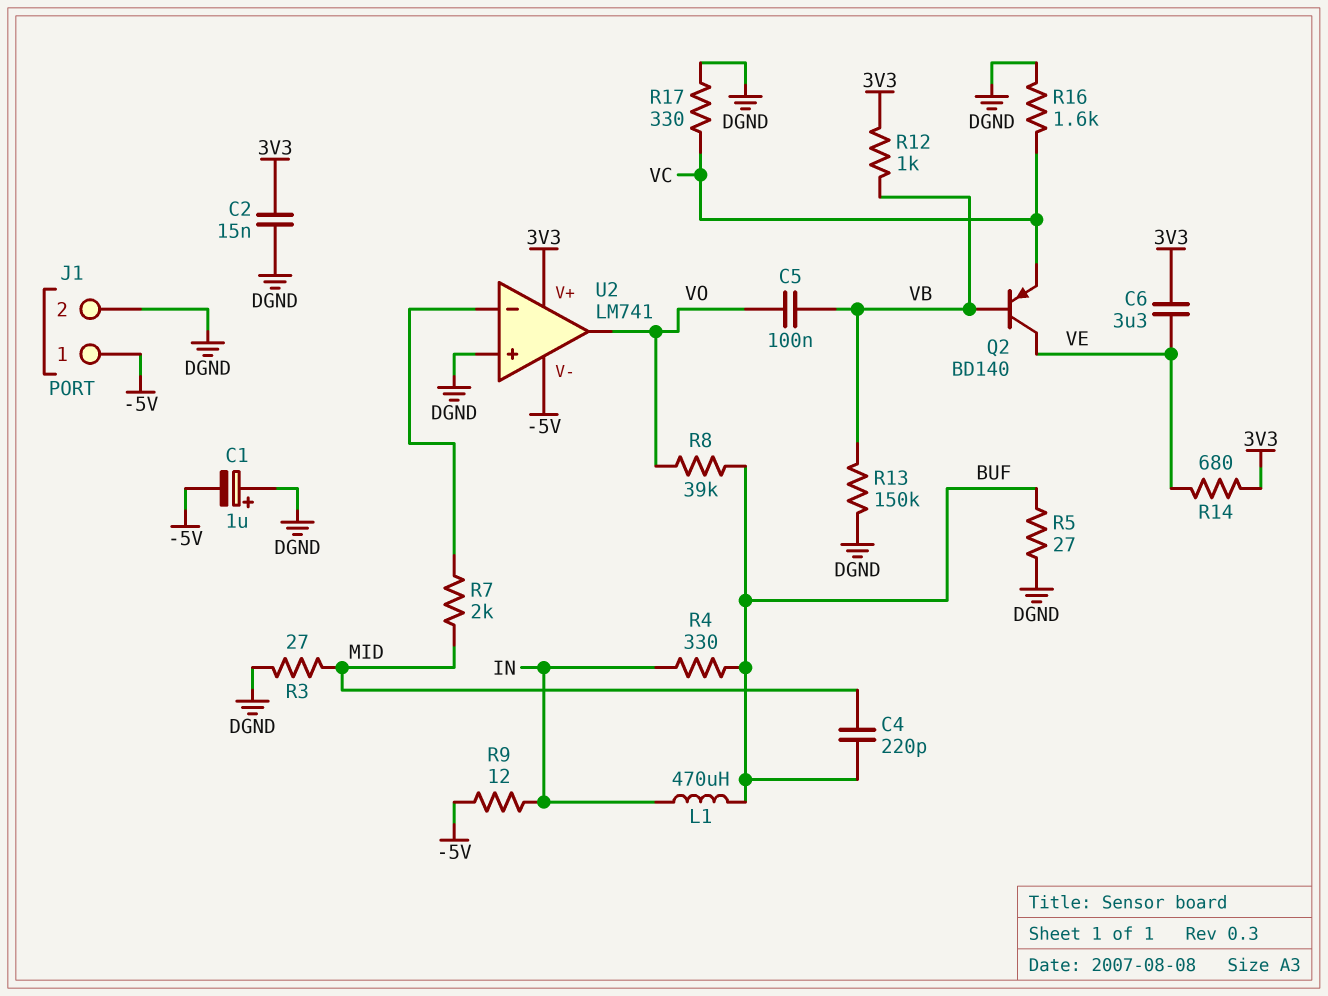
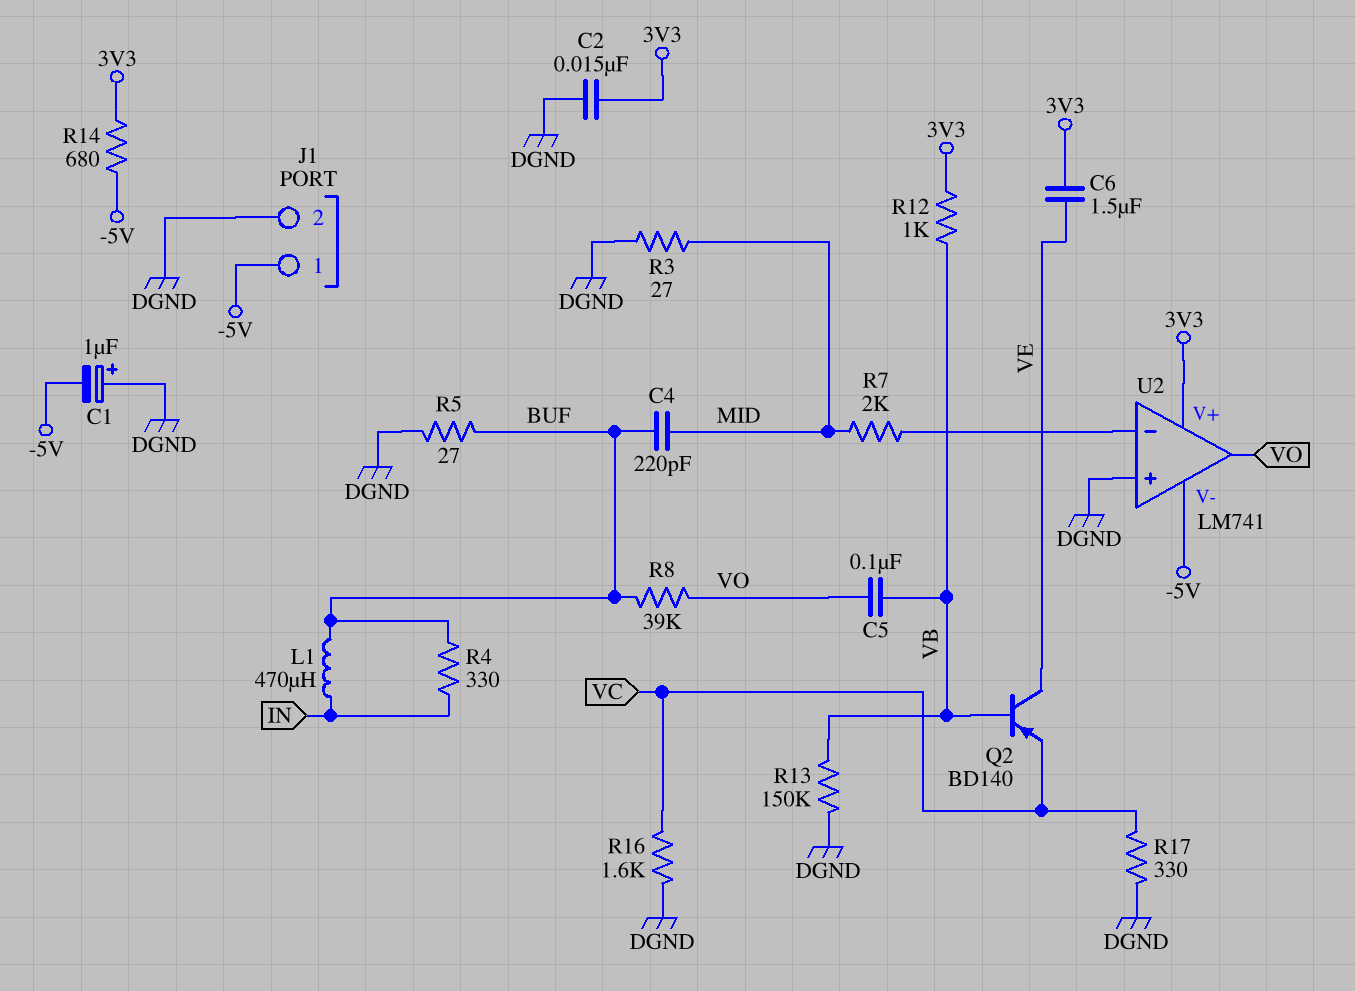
C6: 3.3uF (3V3, VE) -> 1.5uF (3V3, VE)
R9: 12 (-5V, IN) -> none
R14: 680 (3V3, VE) -> 680 (-5V, 3V3)

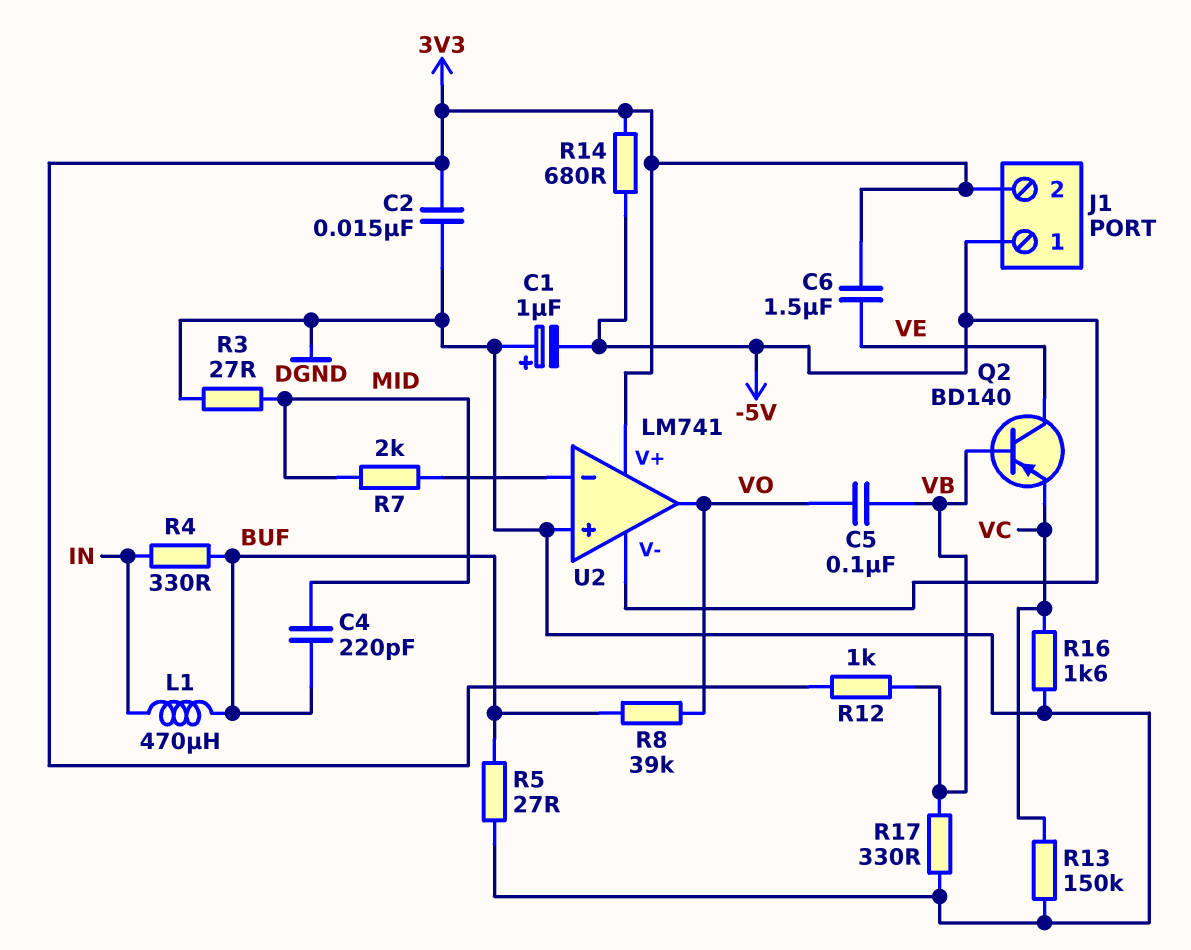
J1 pin 2: DGND -> 3V3
R13: 150k (DGND, VB) -> 150k (DGND, VC)
R17: 330 (DGND, VC) -> 330 (DGND, VB)

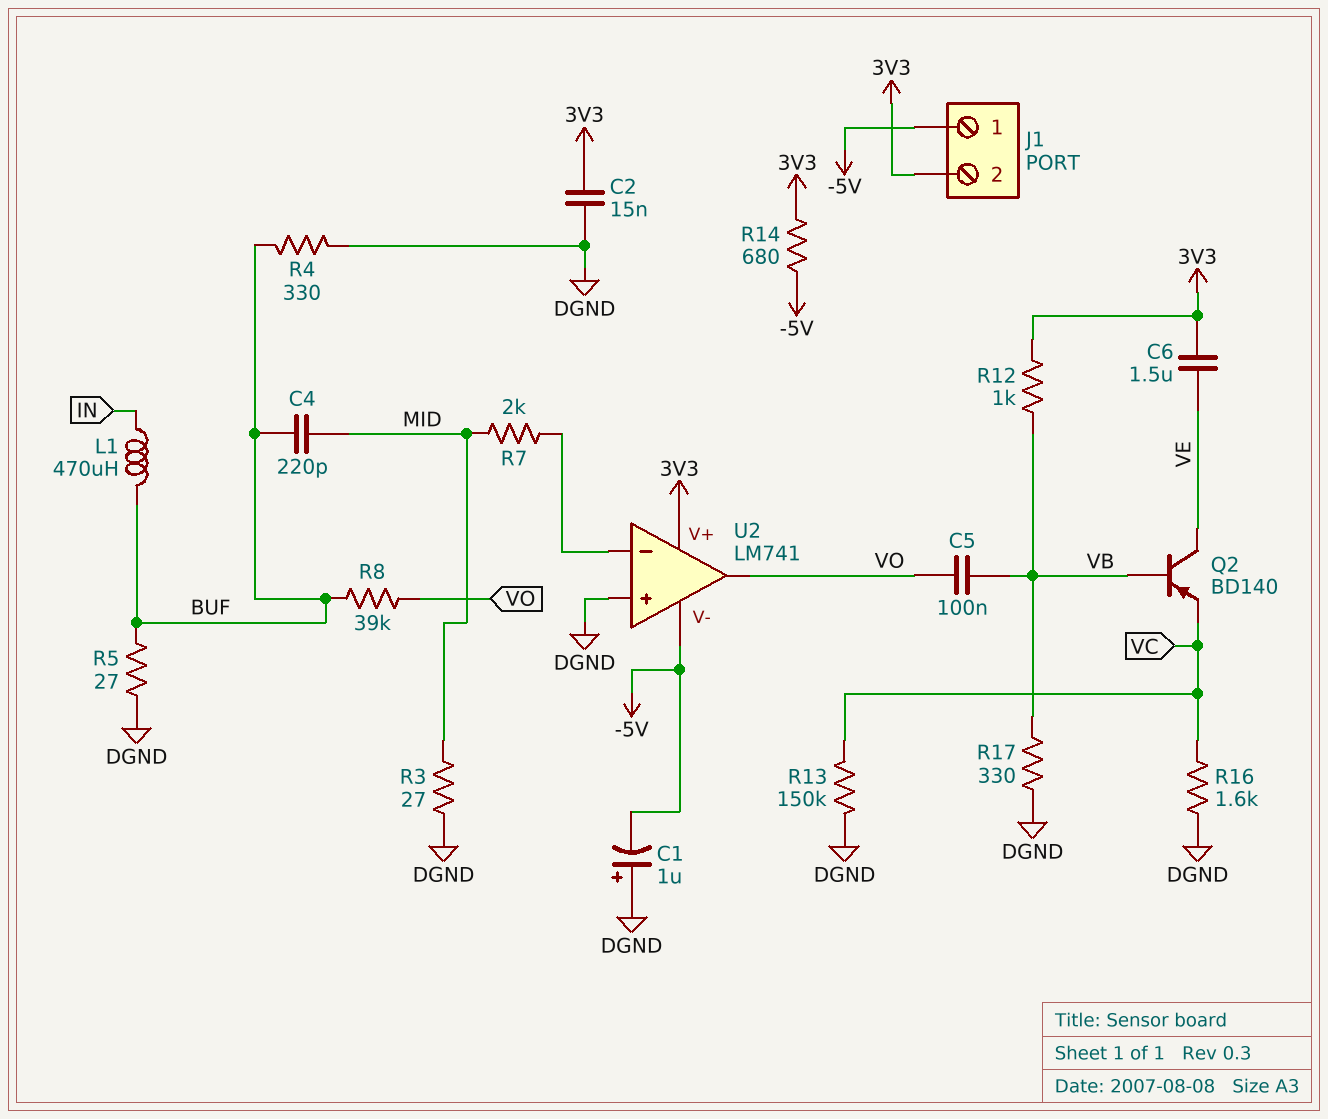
R4: 330 (BUF, IN) -> 330 (BUF, DGND)

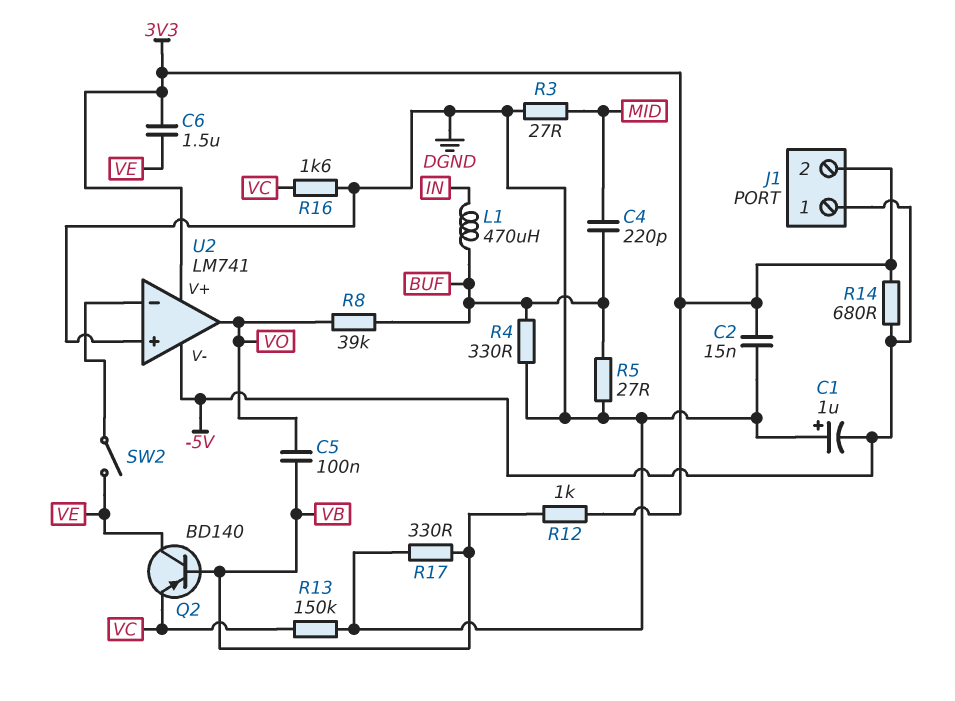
R7: 2k (MID, U2/in-) -> none
SW2: none -> switch (U2/in-, VE)

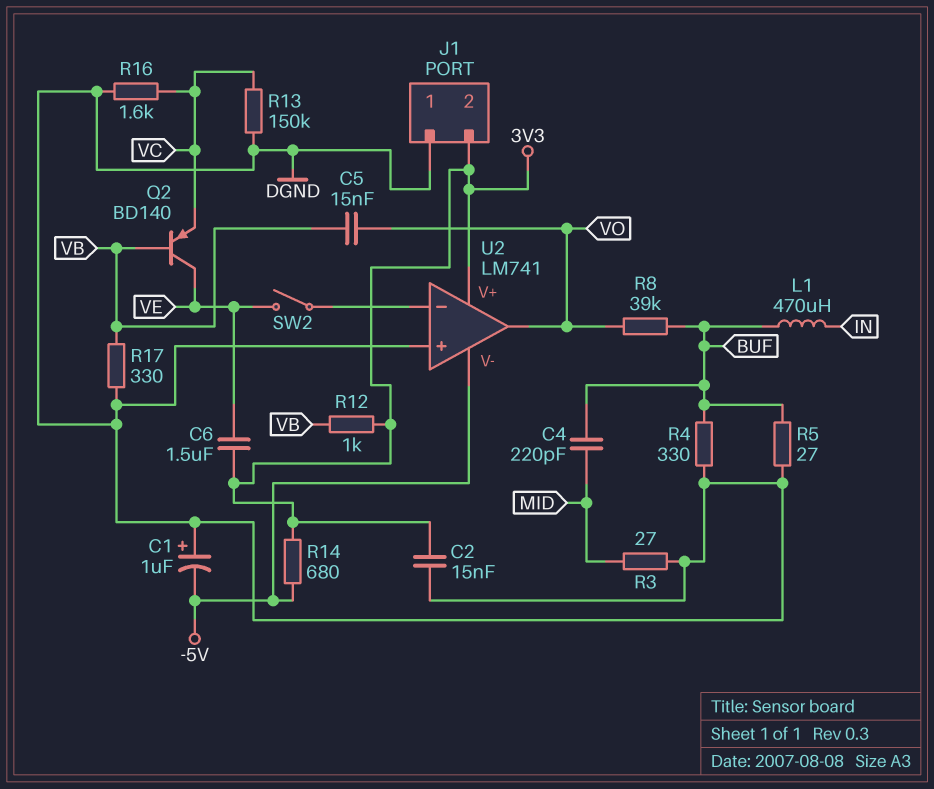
C5: 100nF (VB, VO) -> 15nF (VB, VO)
J1 pin 1: -5V -> DGND

